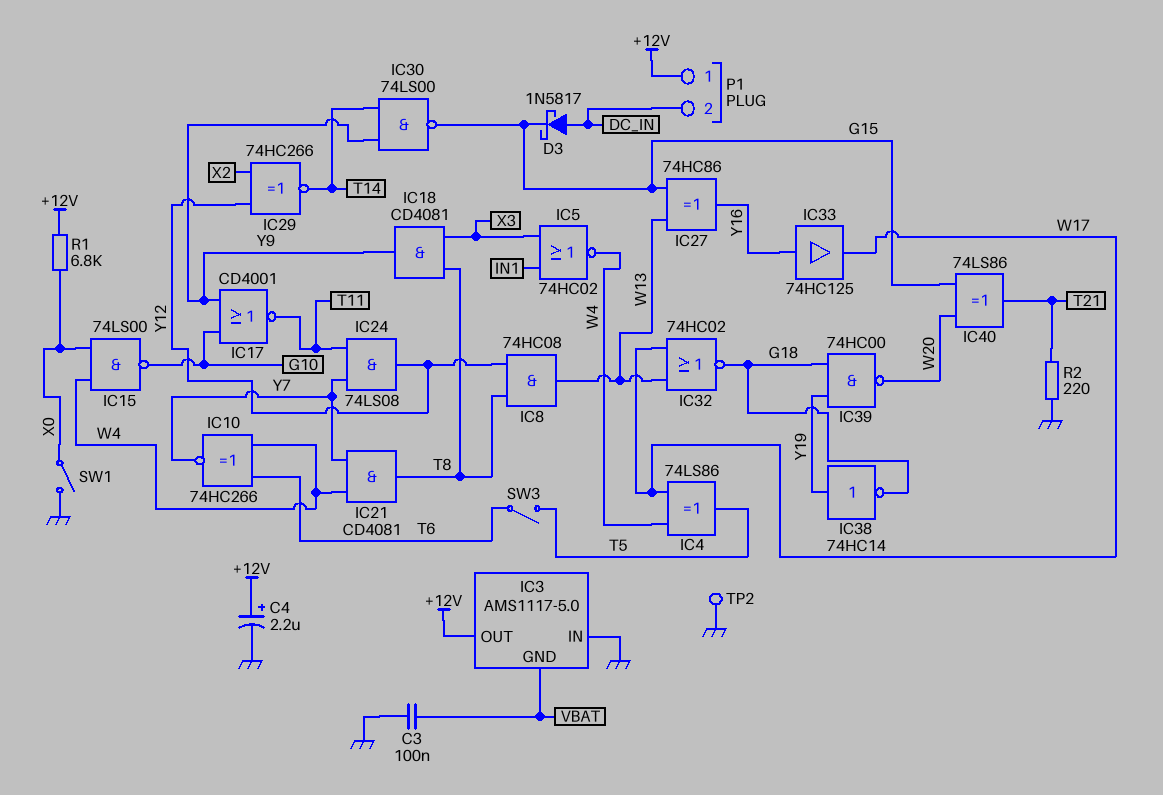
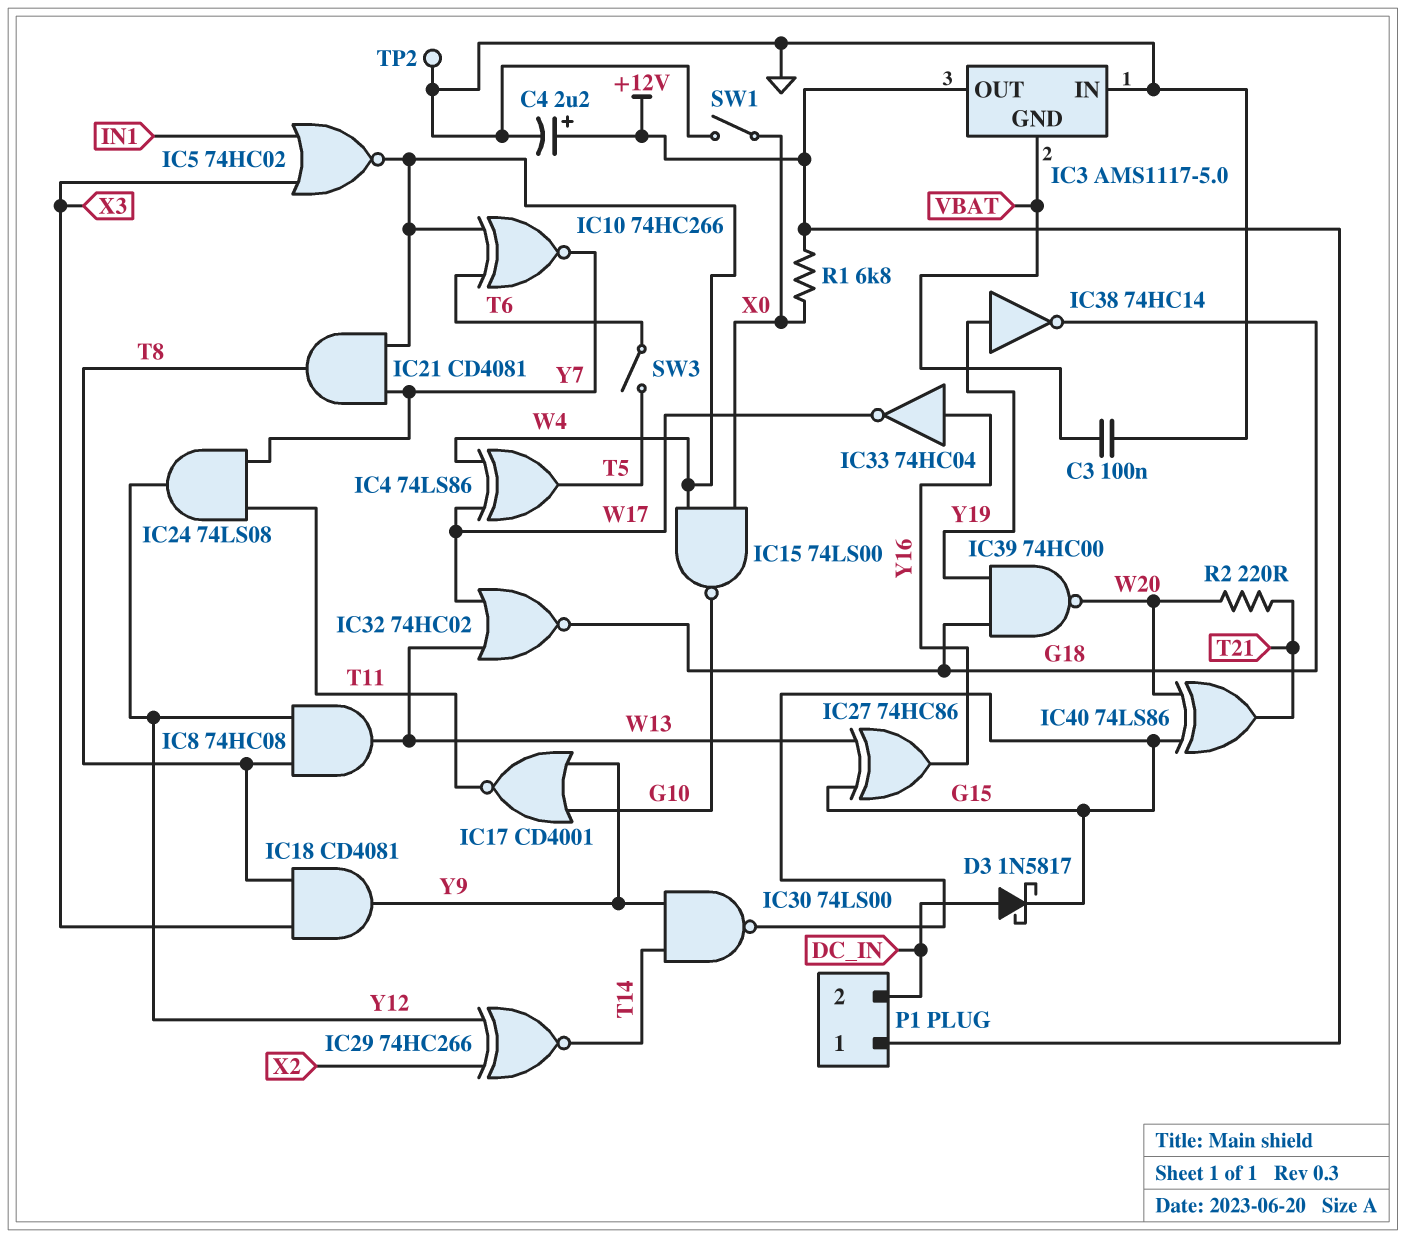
IC33: buffer 74HC125 (in Y16, out W17) -> NOT 74HC04 (in Y16, out W17)
R2: 220 (GND, T21) -> 220 (T21, W20)

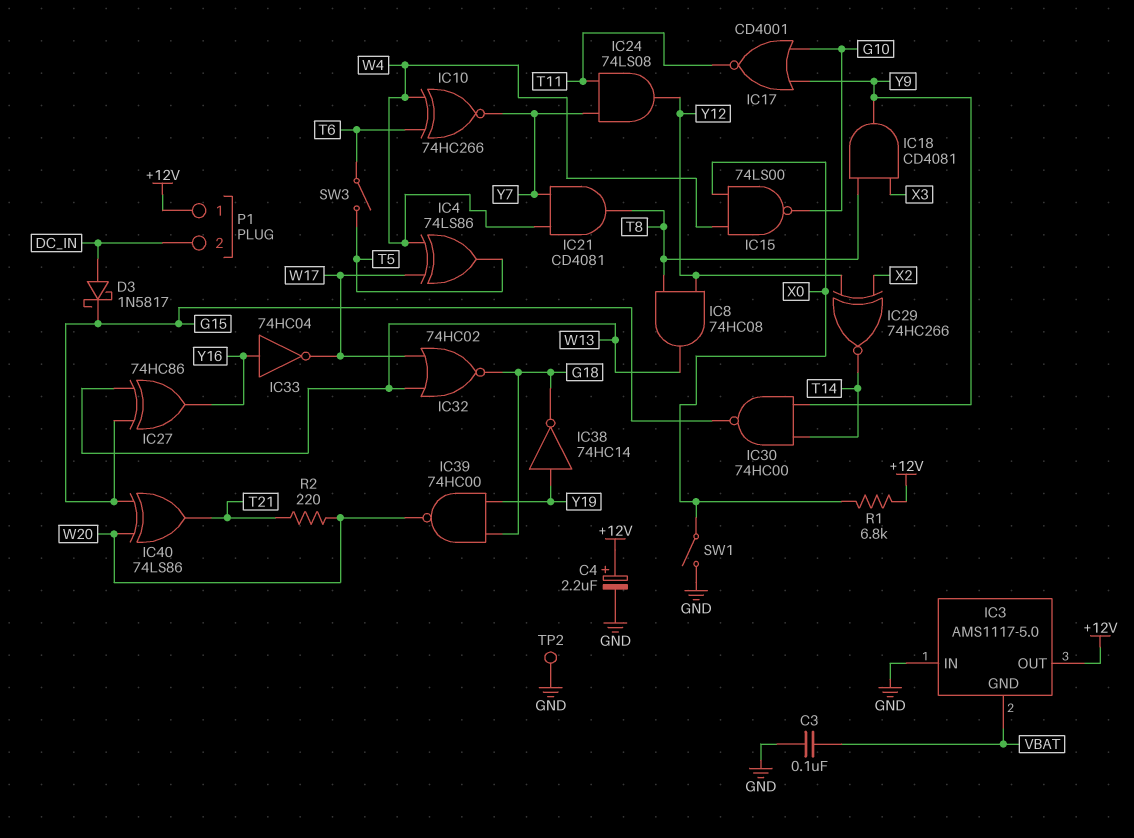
IC5: NOR 74HC02 (in IN1, in X3, out W4) -> none
IC30: NAND 74LS00 (in T14, in Y9, out G15) -> NAND 74HC00 (in T14, in Y9, out G15)

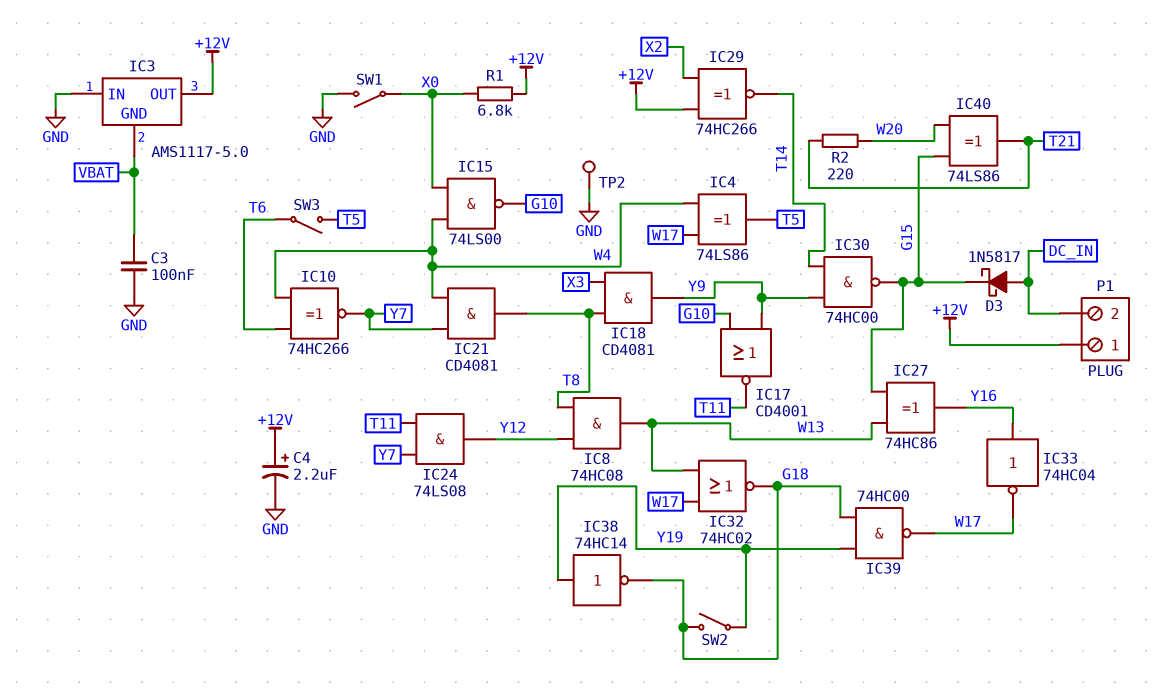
IC29: XNOR 74HC266 (in X2, in Y12, out T14) -> XNOR 74HC266 (in +12V, in X2, out T14)
IC39: NAND 74HC00 (in G18, in Y19, out W20) -> NAND 74HC00 (in G18, in Y19, out W17)
SW2: none -> switch (G18, Y19)

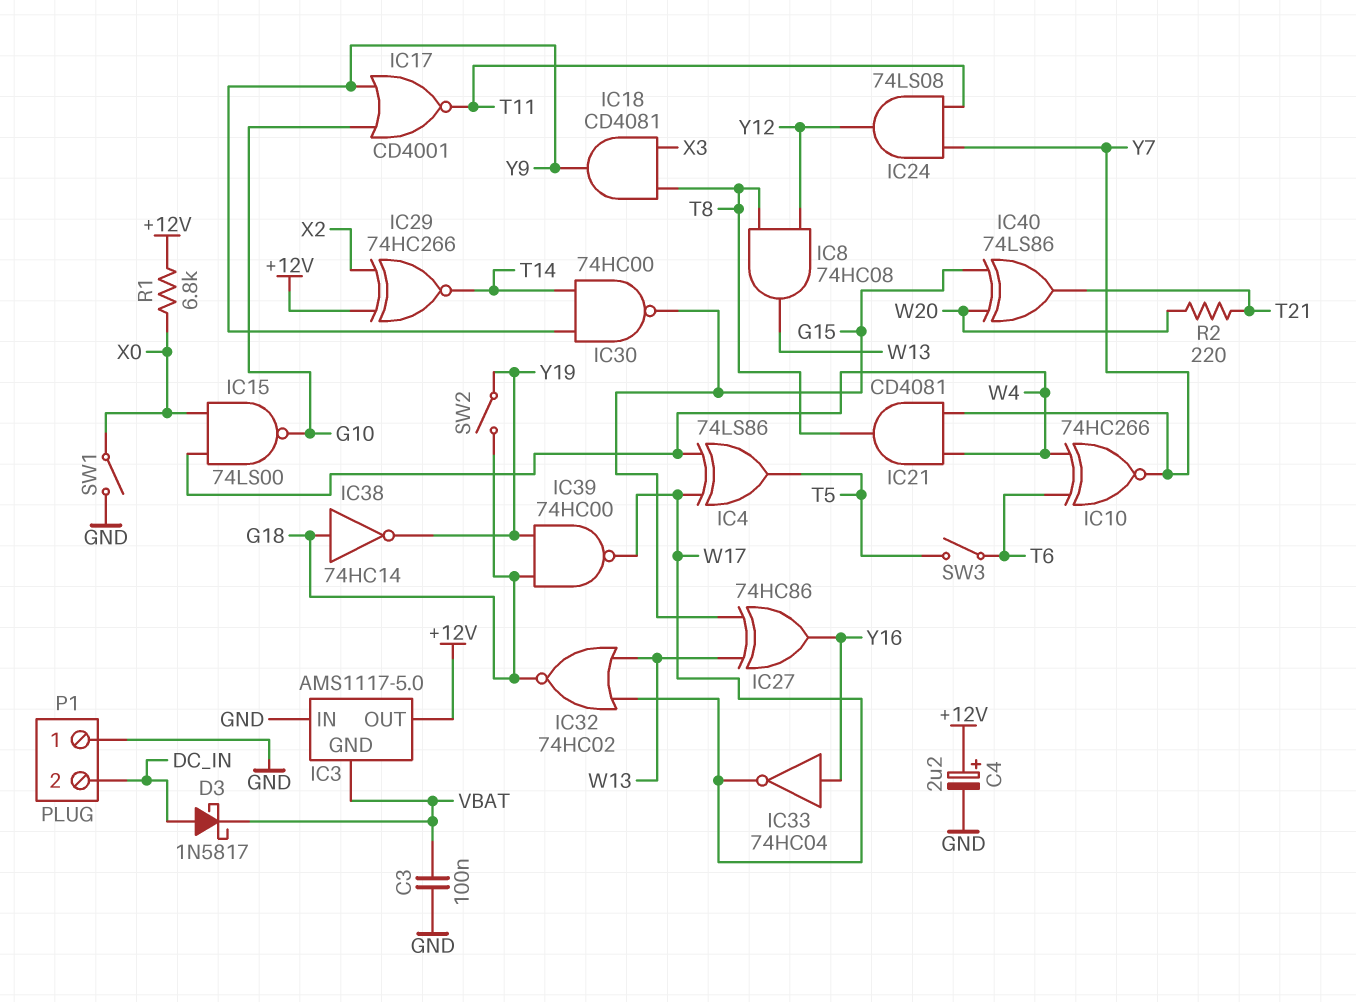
D3: schottky 1N5817 (A DC_IN, K G15) -> schottky 1N5817 (A DC_IN, K VBAT)
IC38: NOT 74HC14 (in Y19, out G18) -> NOT 74HC14 (in G18, out Y19)
P1 pin 1: +12V -> GND
TP2: test point (GND) -> none

